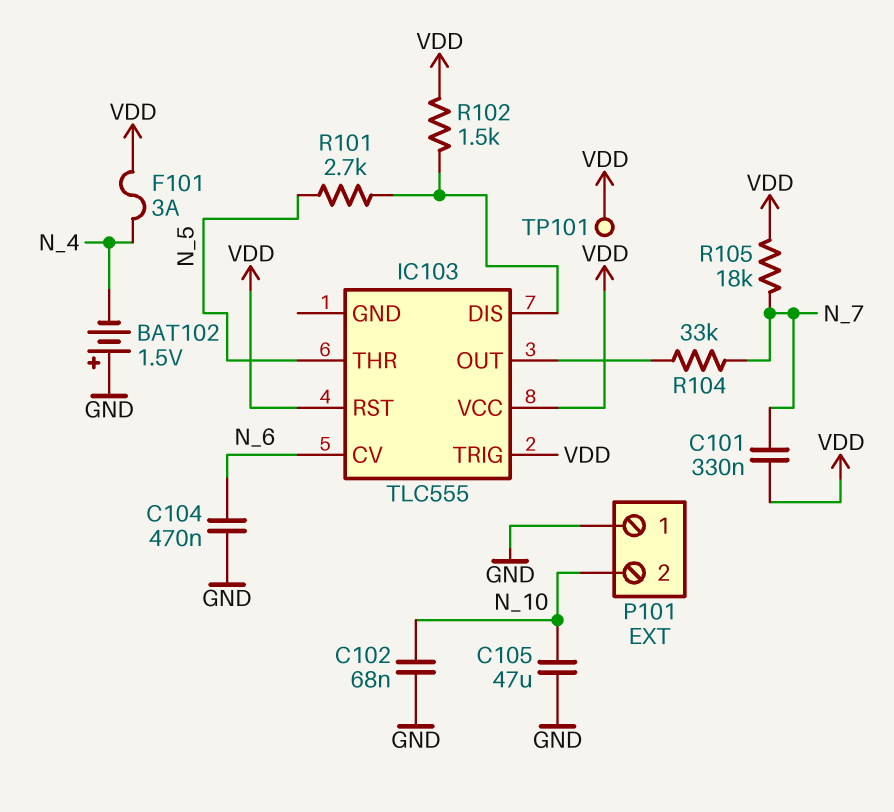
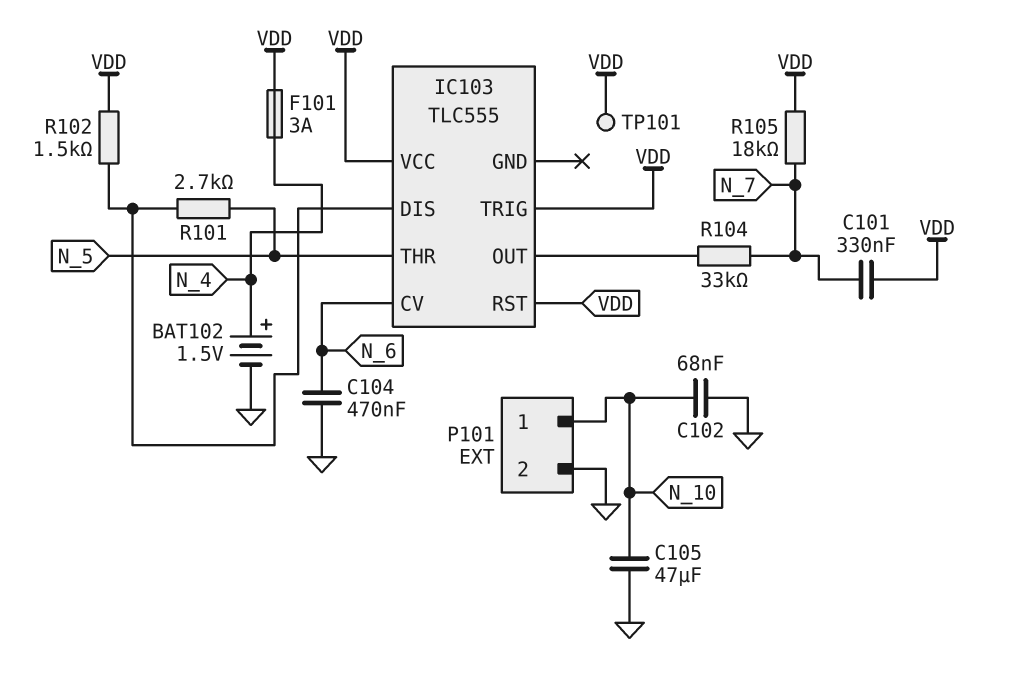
BAT102: 1.5V (plus GND, minus N_4) -> 1.5V (plus N_4, minus GND)
P101 pin 1: GND -> N_10
P101 pin 2: N_10 -> GND

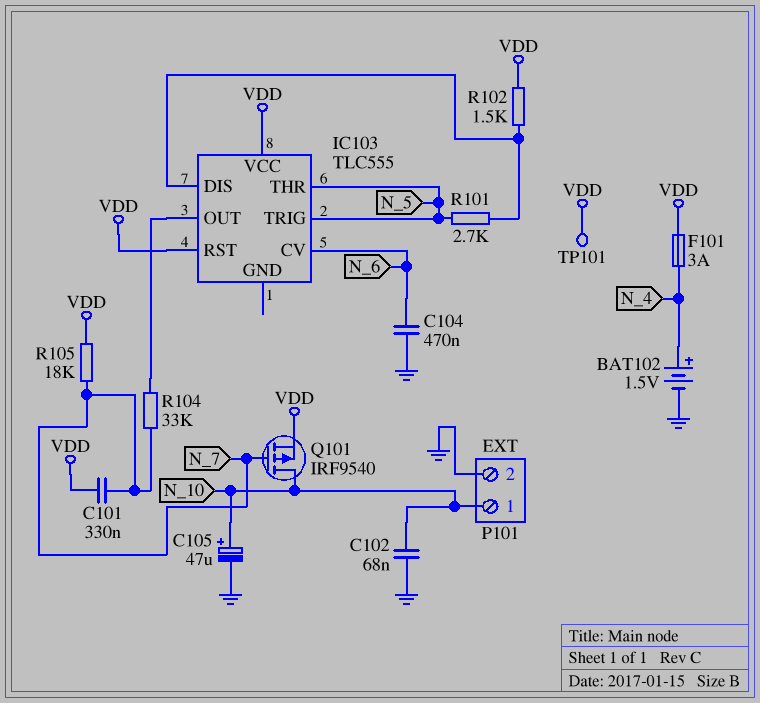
C105: 47uF (GND, N_10) -> 47uF (plus N_10, minus GND)
IC103 pin TRIG: VDD -> N_5
Q101: none -> PMOS IRF9540 (G N_7, D N_10, S VDD)

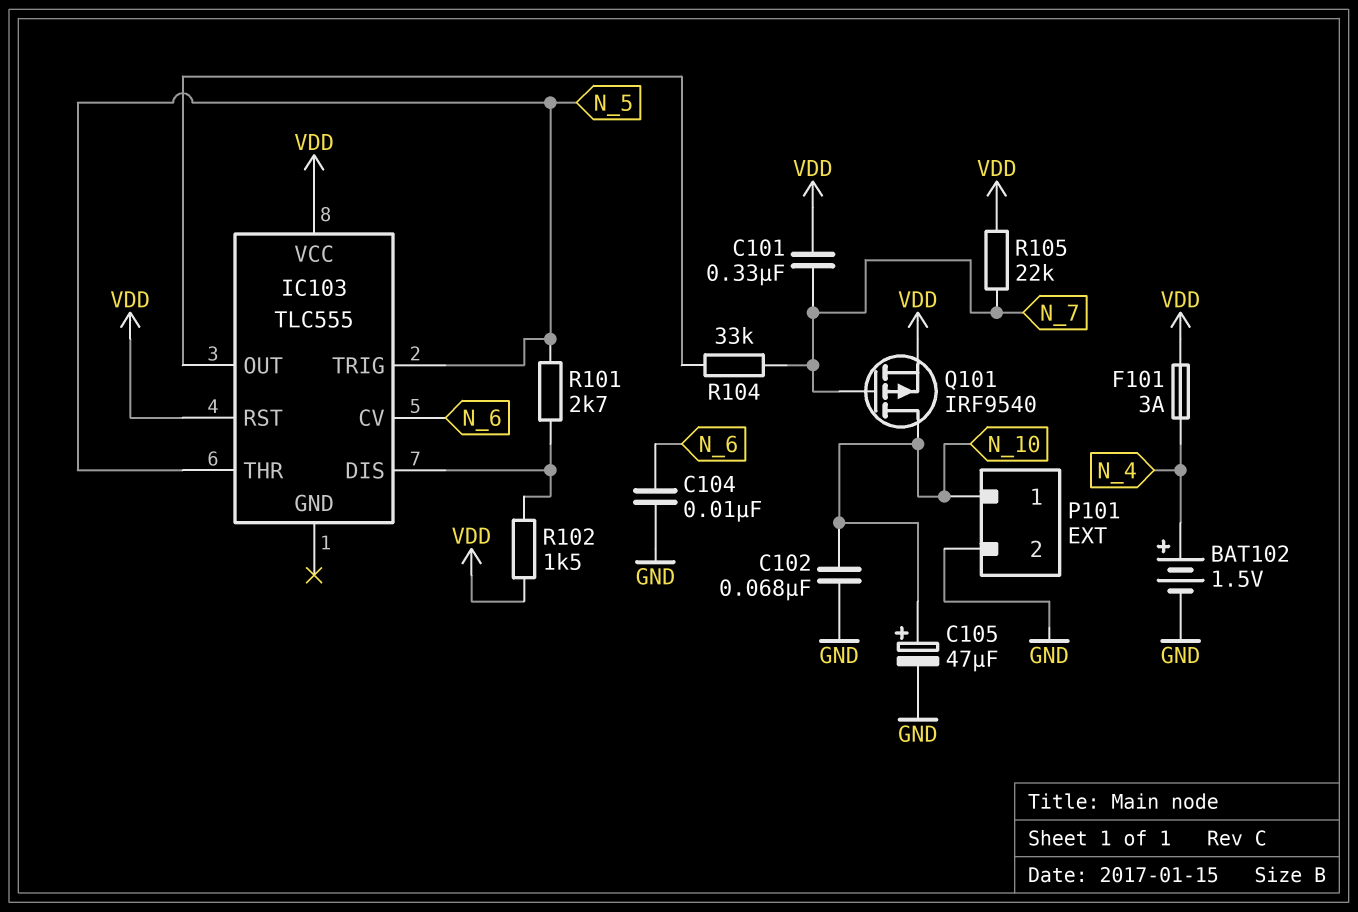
C104: 470nF (GND, N_6) -> 10nF (GND, N_6)
R105: 18k (N_7, VDD) -> 22k (N_7, VDD)
TP101: test point (VDD) -> none

